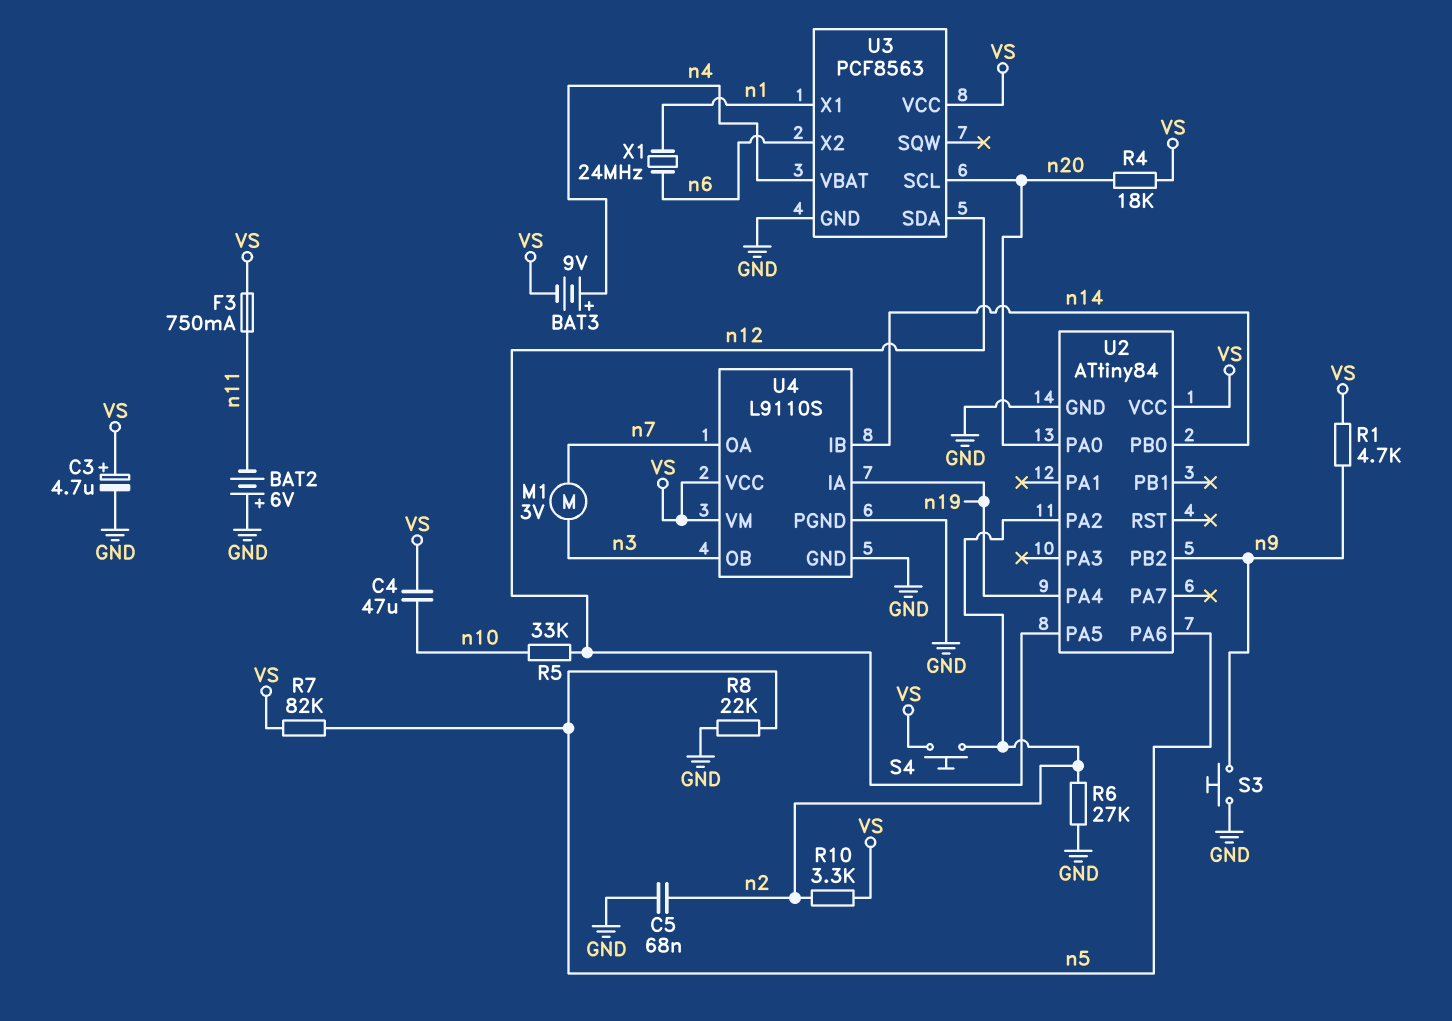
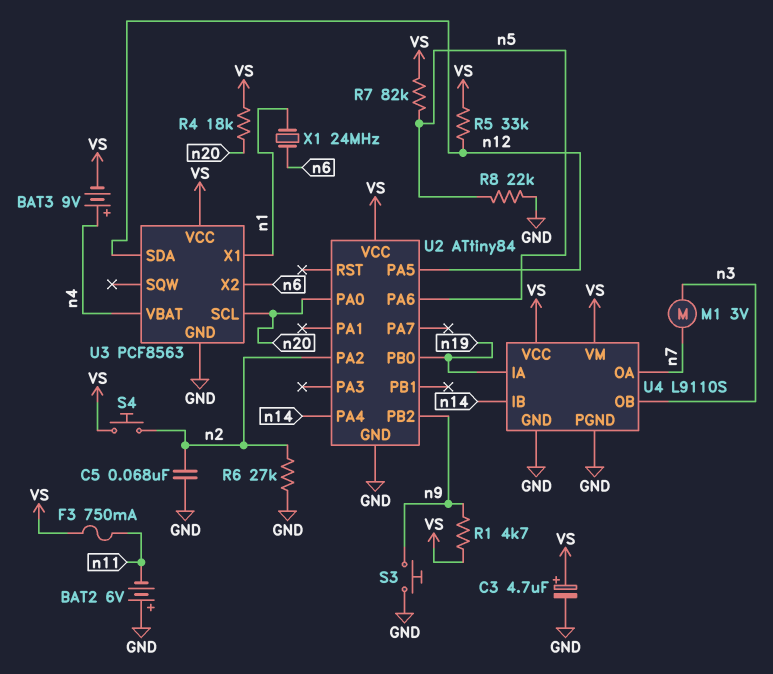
C4: 47uF (VS, n10) -> none
R5: 33k (n10, n12) -> 33k (VS, n12)
R10: 3.3k (VS, n2) -> none
U2 pin PA4: n19 -> n14
U2 pin PB0: n14 -> n19

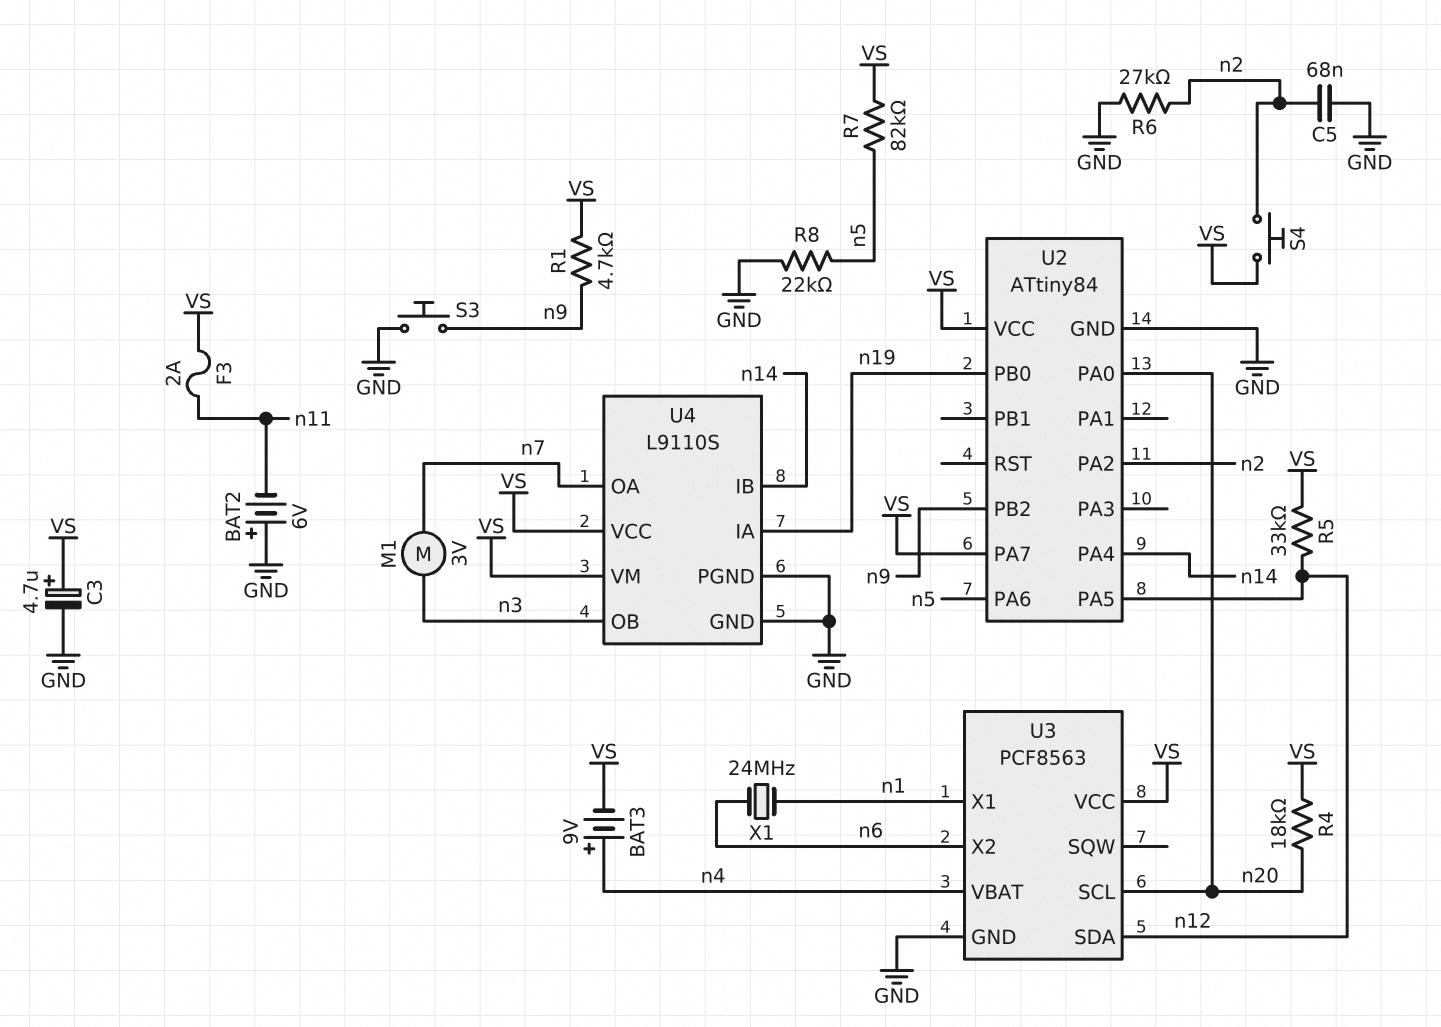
F3: 750mA (VS, n11) -> 2A (VS, n11)
U2 pin PA7: none -> VS

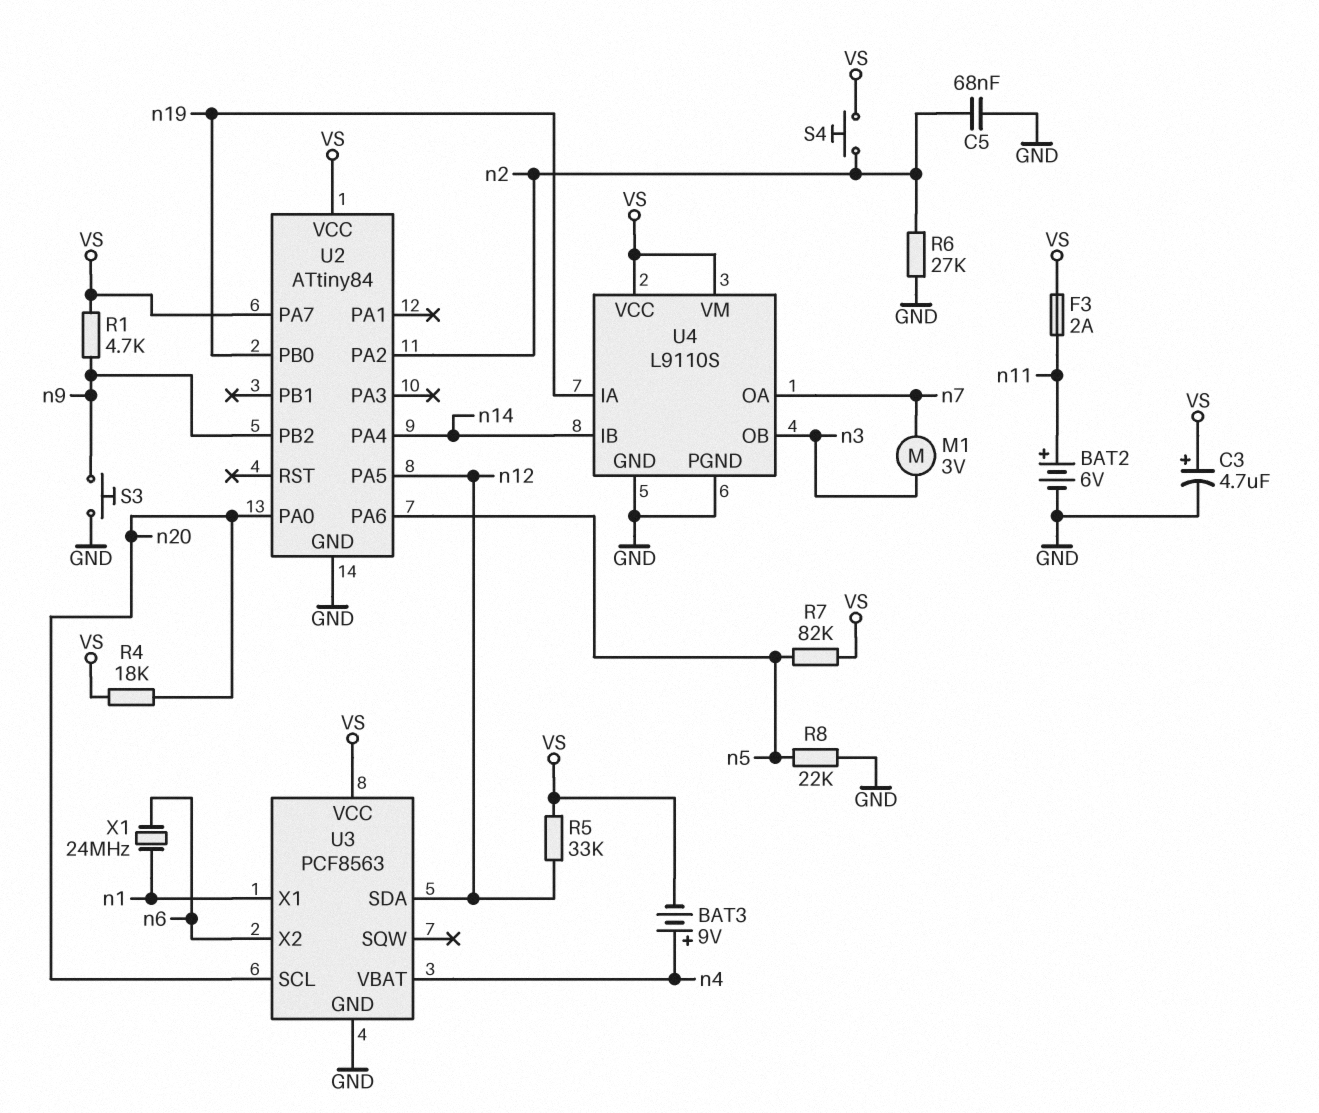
BAT2: 6V (plus GND, minus n11) -> 6V (plus n11, minus GND)

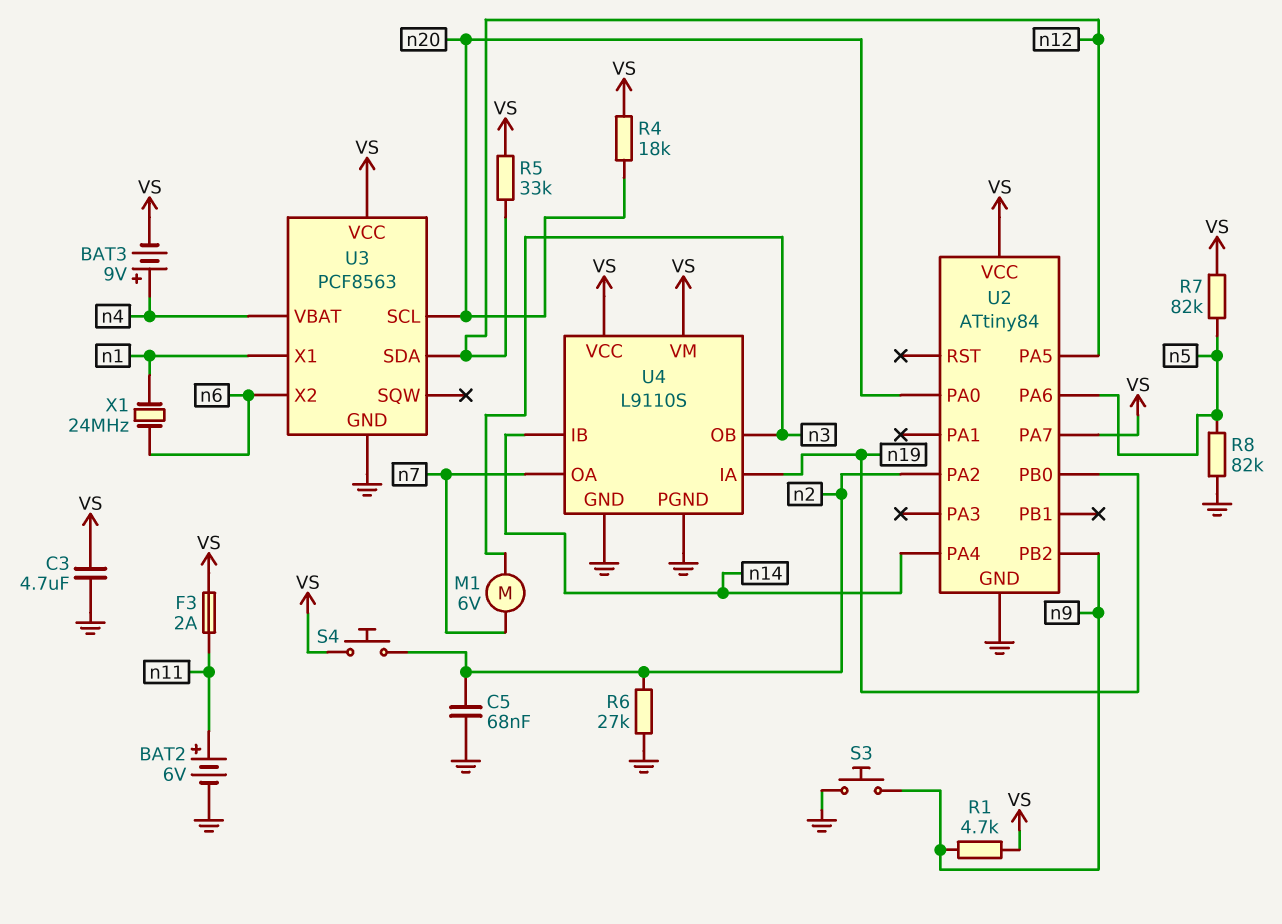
C3: 4.7uF (plus VS, minus GND) -> 4.7uF (GND, VS)
M1: motor 3V (n3, n7) -> motor 6V (n3, n7)
R8: 22k (GND, n5) -> 82k (GND, n5)

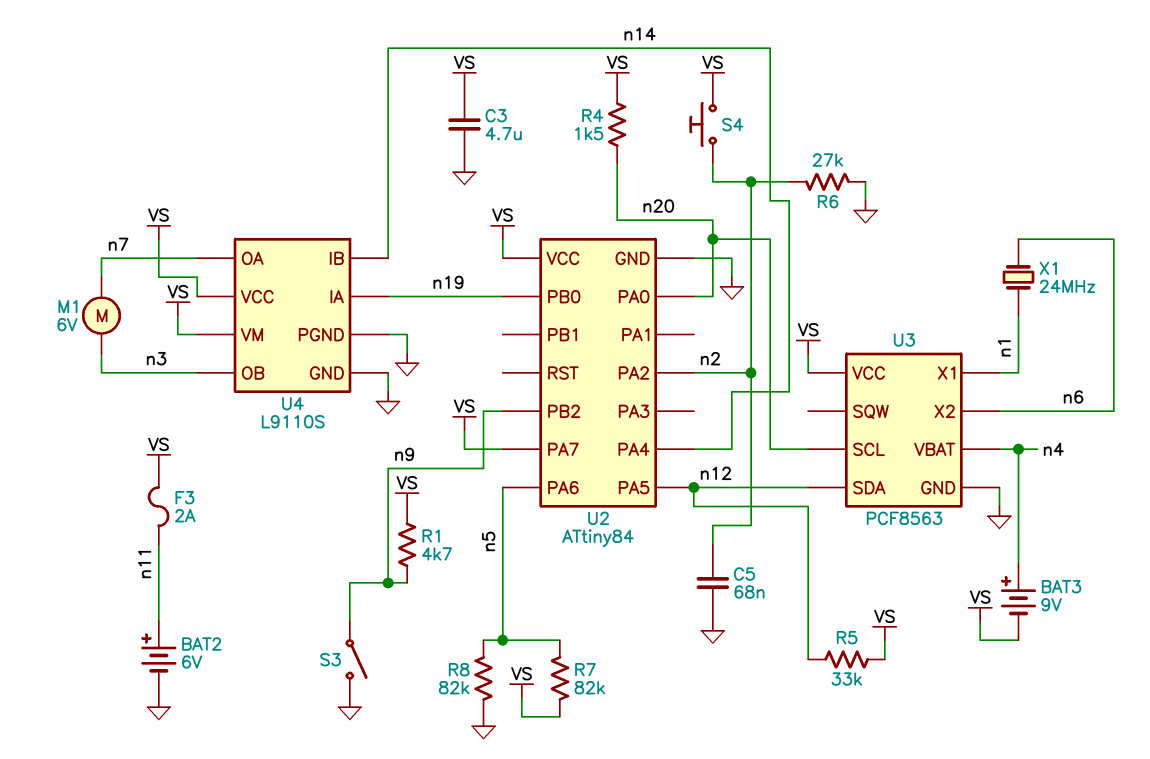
R4: 18k (VS, n20) -> 1.5k (VS, n20)
S3: button (GND, n9) -> switch (GND, n9)

